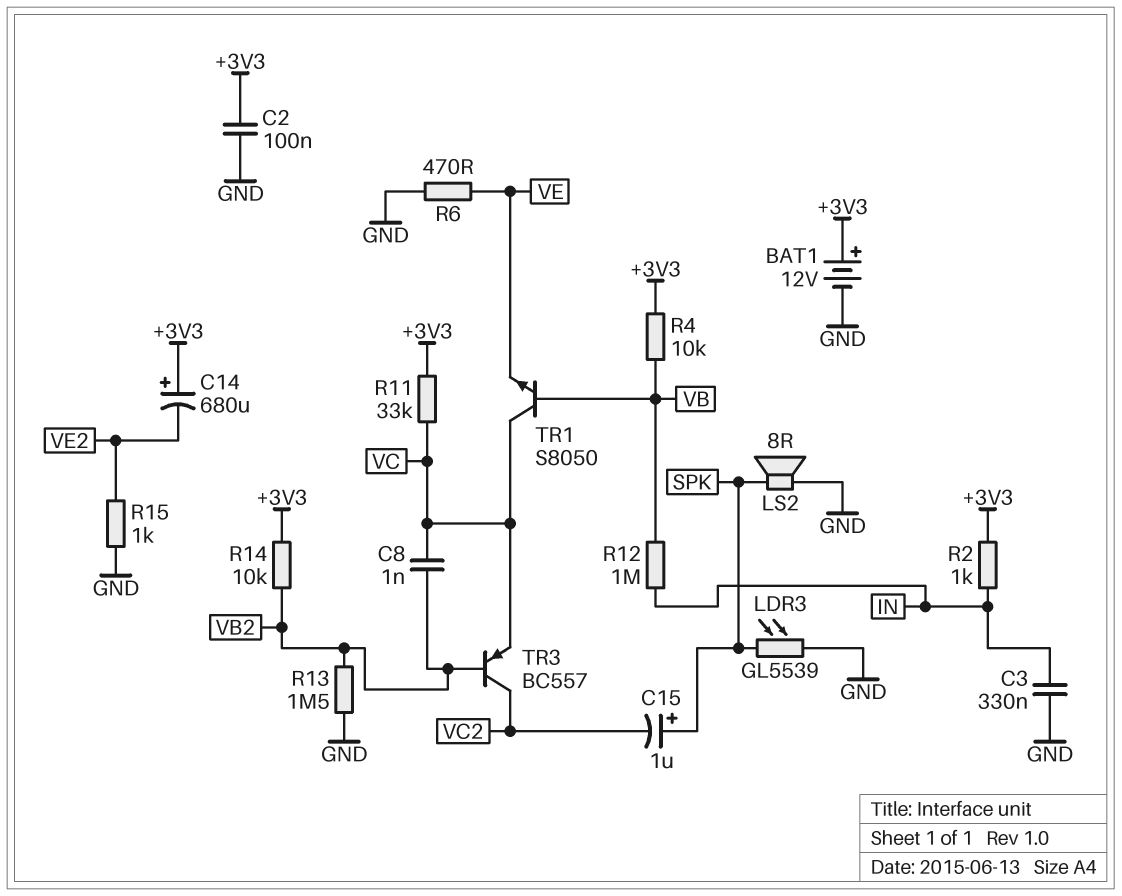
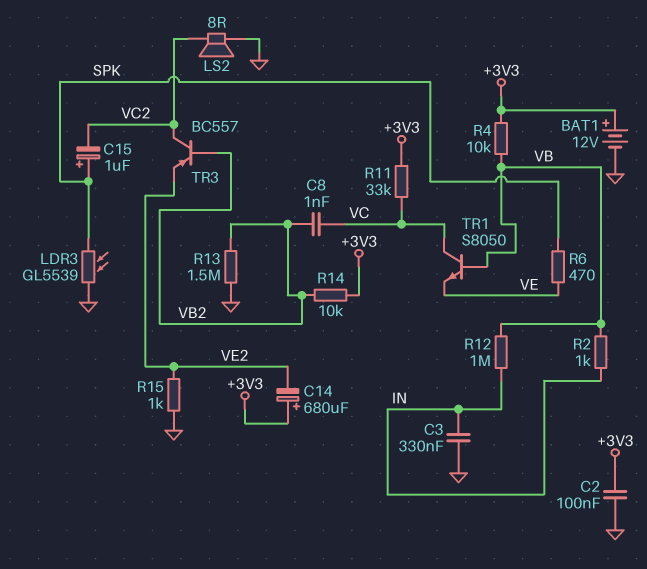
LS2: speaker 8R (GND, SPK) -> speaker 8R (GND, VC2)
R2: 1k (+3V3, IN) -> 1k (IN, VB)
R6: 470 (GND, VE) -> 470 (SPK, VE)
TR3: PNP BC557 (B VB2, C VC2, E VC) -> PNP BC557 (B VB2, C VC2, E VE2)

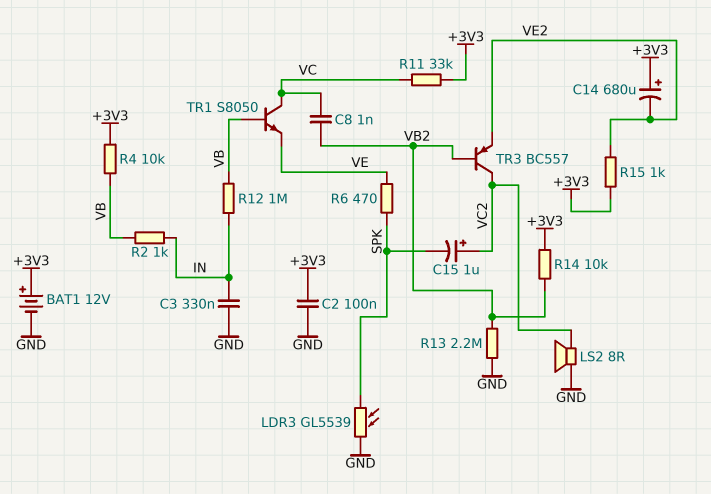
C15: 1uF (plus SPK, minus VC2) -> 1uF (plus VC2, minus SPK)
R13: 1.5M (GND, VB2) -> 2.2M (GND, VB2)
R15: 1k (GND, VE2) -> 1k (+3V3, VE2)

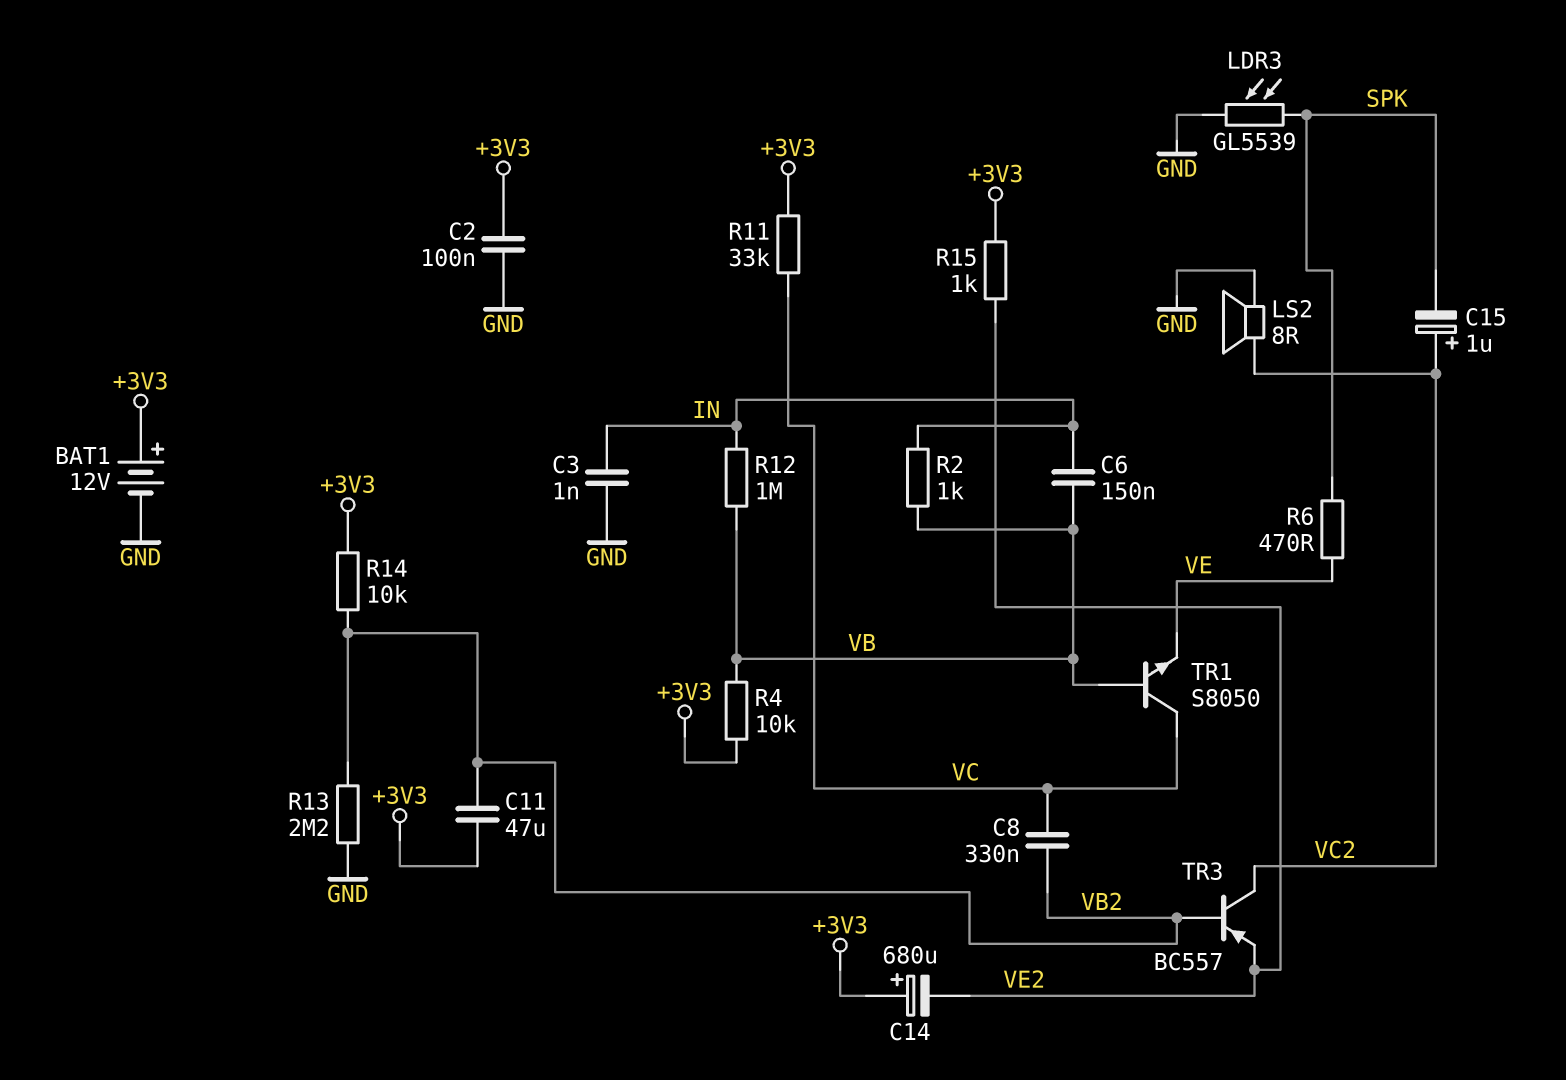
C3: 330nF (GND, IN) -> 1nF (GND, IN)
C6: none -> 150nF (IN, VB)
C8: 1nF (VB2, VC) -> 330nF (VB2, VC)
C11: none -> 47uF (+3V3, VB2)

